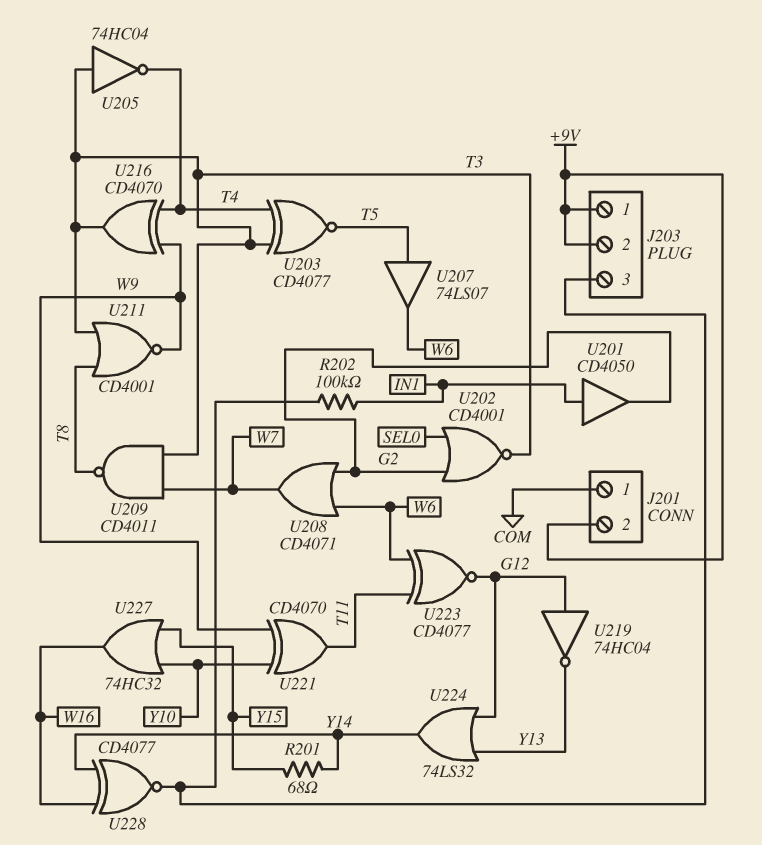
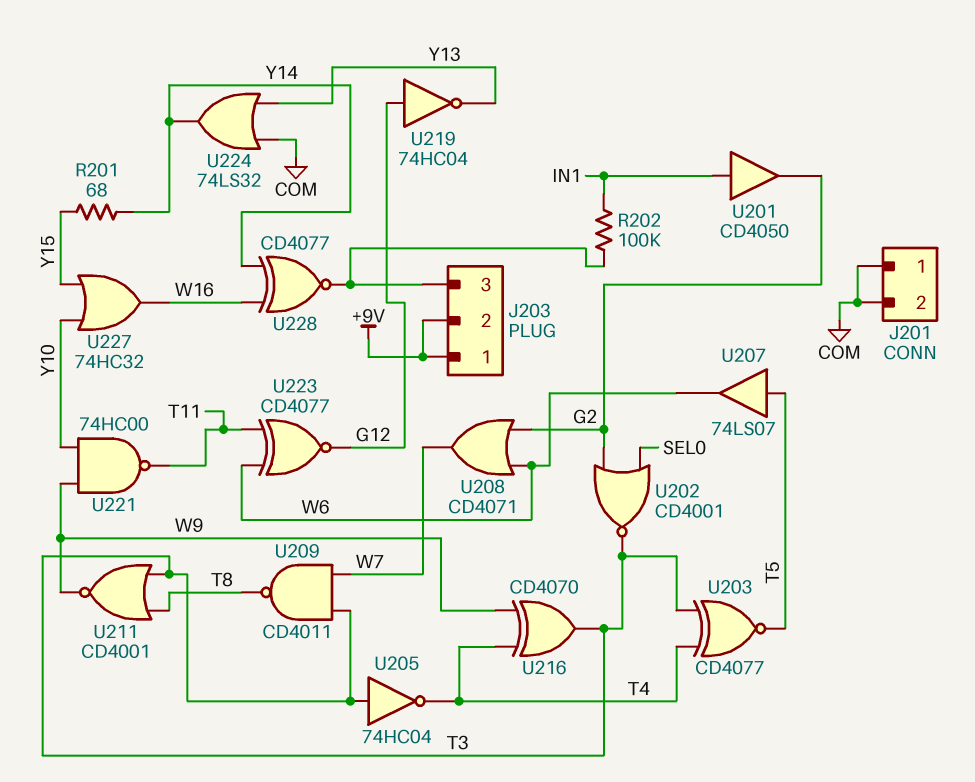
J201 pin 2: +9V -> COM
U221: XOR CD4070 (in W9, in Y10, out T11) -> NAND 74HC00 (in W9, in Y10, out T11)
U224: OR 74LS32 (in G12, in Y13, out Y14) -> OR 74LS32 (in COM, in Y13, out Y14)

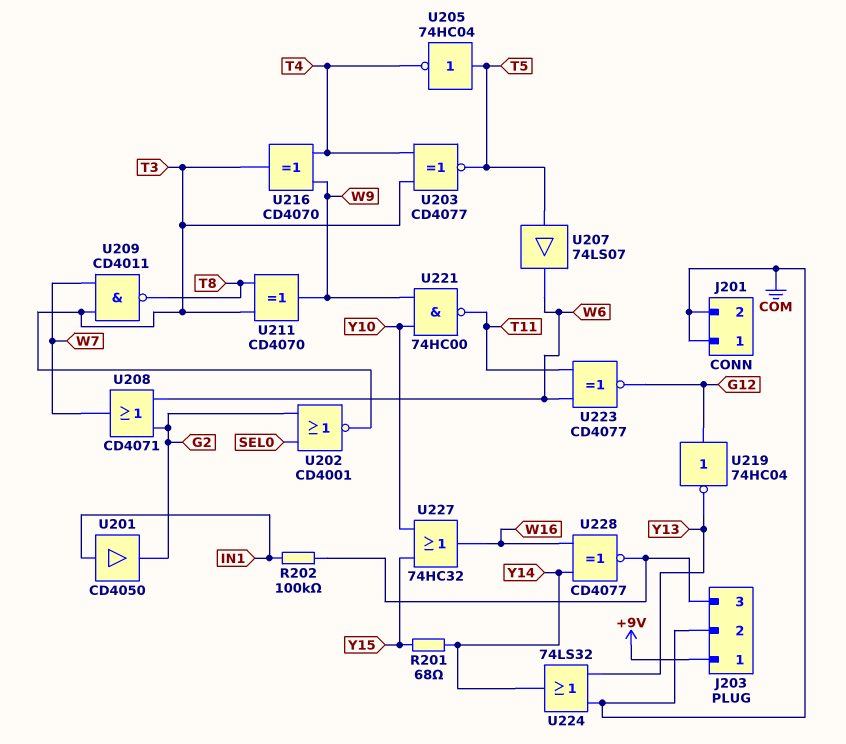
J203 pin 2: +9V -> COM
U205: NOT 74HC04 (in T3, out T4) -> NOT 74HC04 (in T5, out T4)
U211: NOR CD4001 (in T3, in T8, out W9) -> XOR CD4070 (in T3, in T8, out W9)

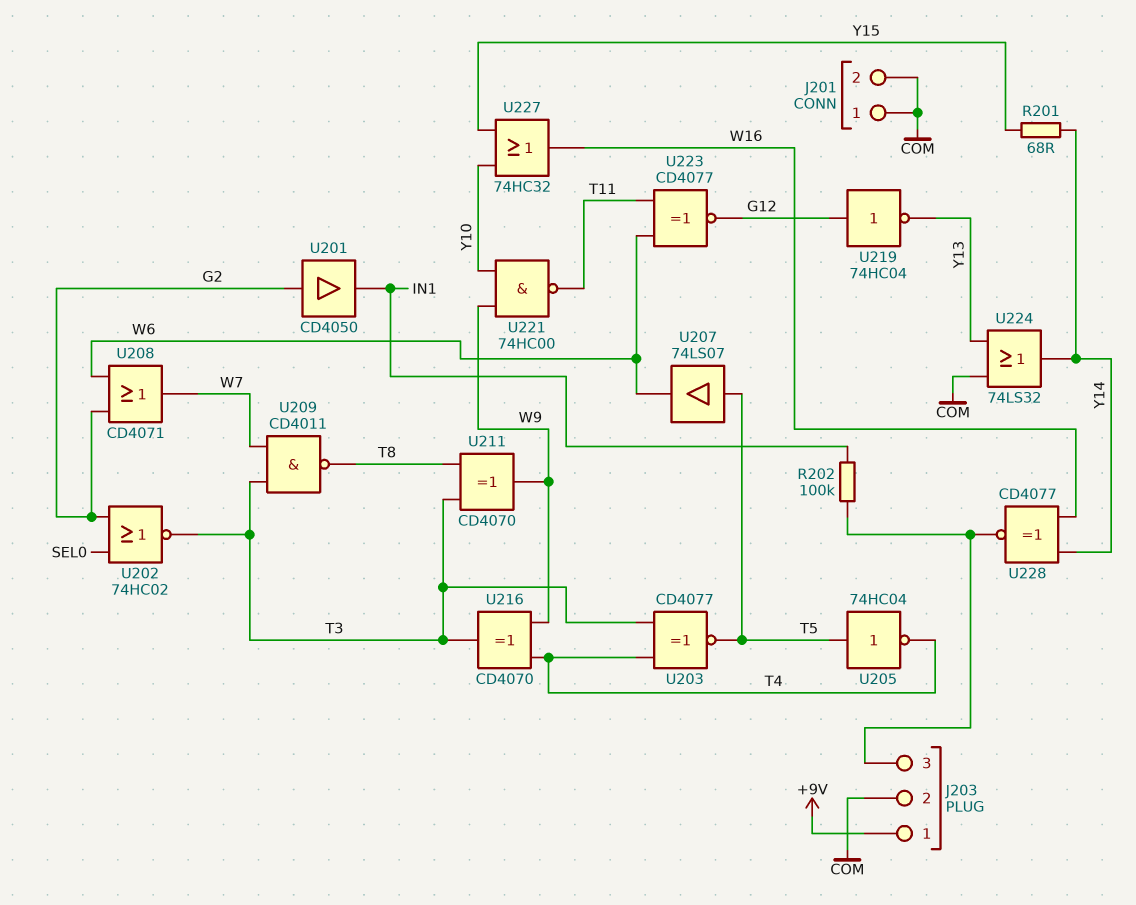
U201: buffer CD4050 (in IN1, out G2) -> buffer CD4050 (in G2, out IN1)
U202: NOR CD4001 (in G2, in SEL0, out T3) -> NOR 74HC02 (in G2, in SEL0, out T3)

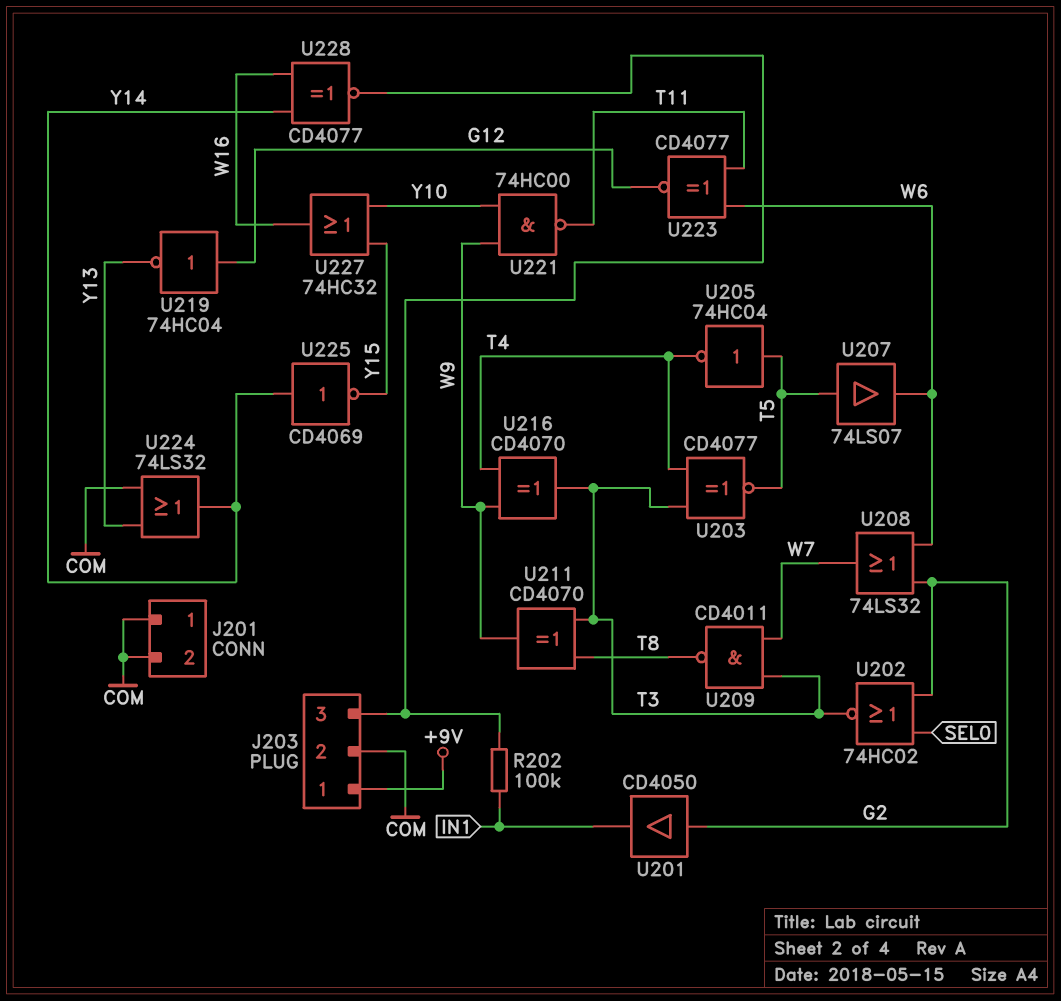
R201: 68 (Y14, Y15) -> none
U208: OR CD4071 (in G2, in W6, out W7) -> OR 74LS32 (in G2, in W6, out W7)
U225: none -> NOT CD4069 (in Y14, out Y15)

